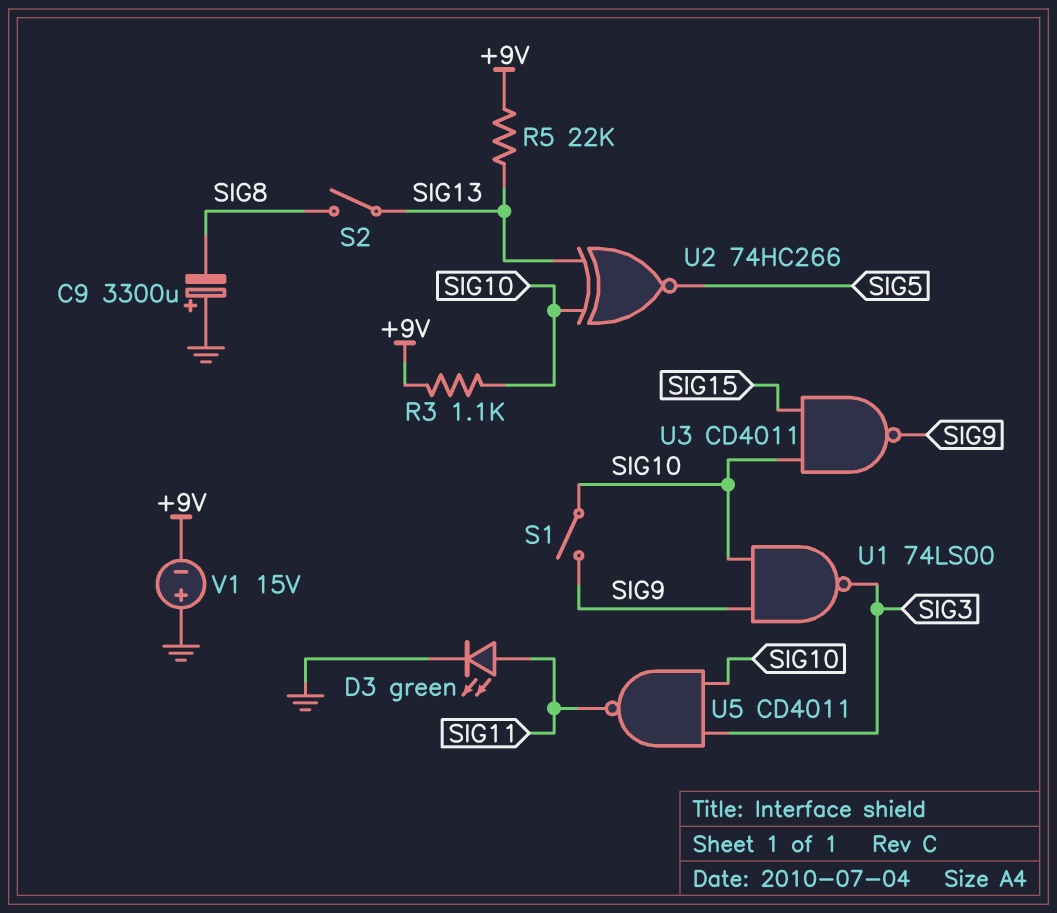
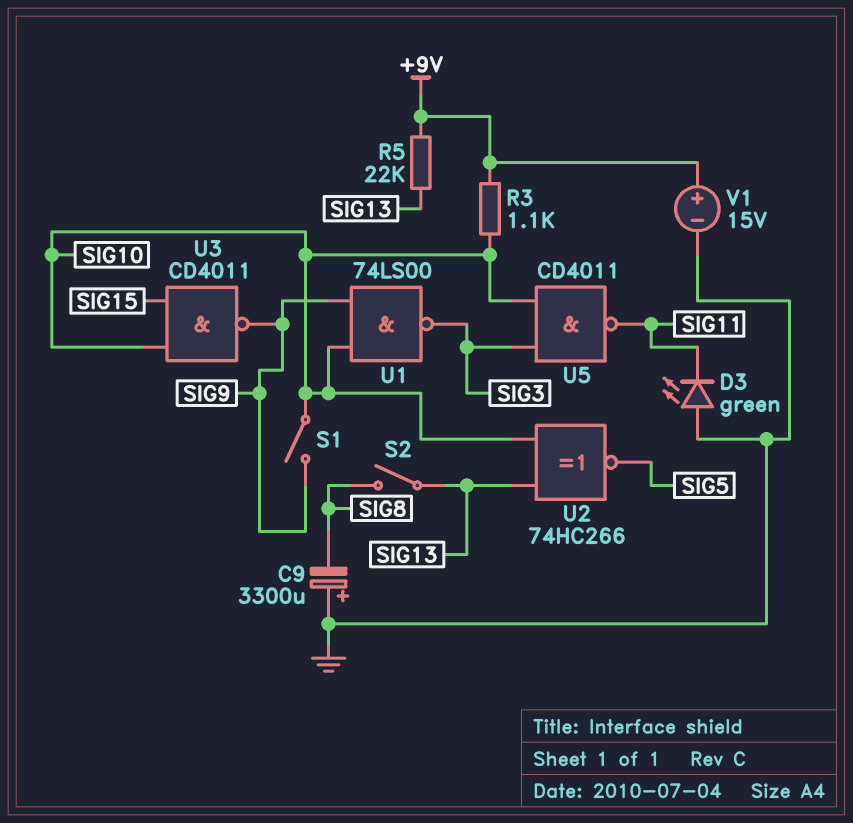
D3: LED green (A SIG11, K GND) -> LED green (A GND, K SIG11)
V1: 15V (plus GND, minus +9V) -> 15V (plus +9V, minus GND)

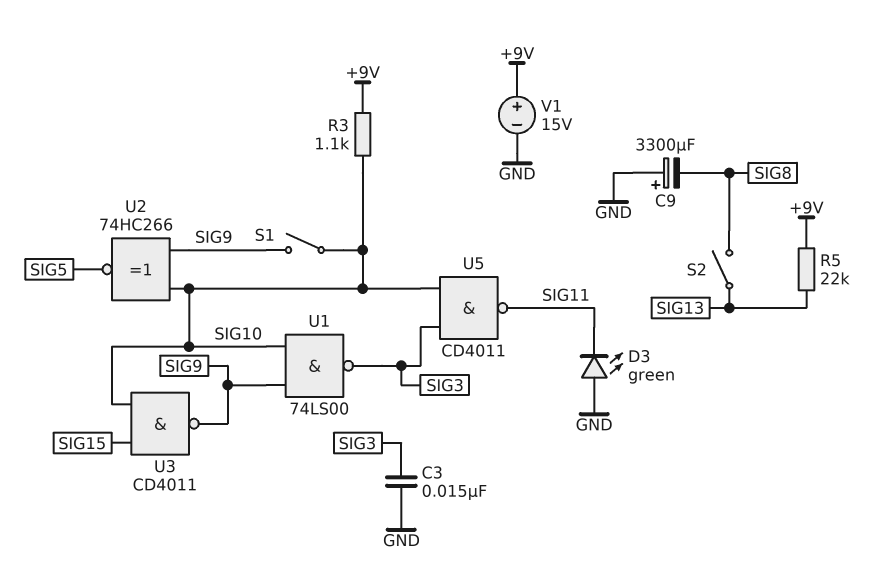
C3: none -> 15nF (GND, SIG3)
U2: XNOR 74HC266 (in SIG10, in SIG13, out SIG5) -> XNOR 74HC266 (in SIG9, in SIG10, out SIG5)

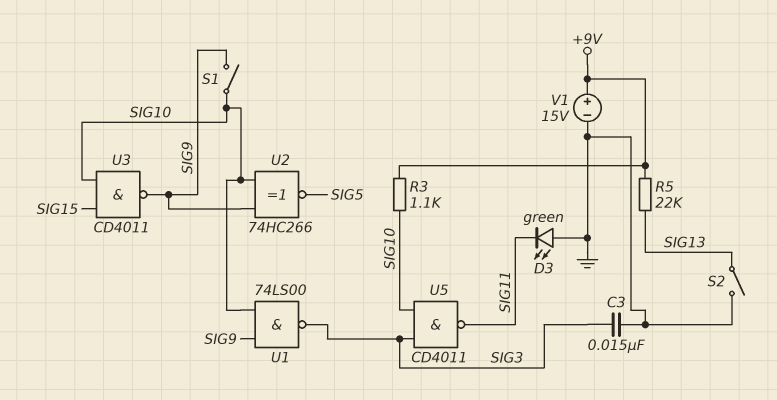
C9: 3300uF (plus GND, minus SIG8) -> none
S2: switch (SIG8, SIG13) -> switch (GND, SIG13)

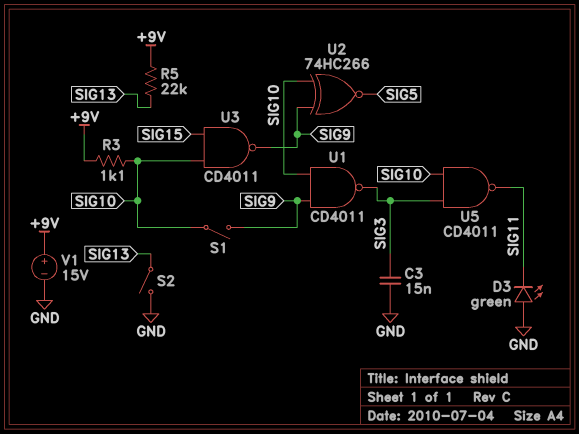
U1: NAND 74LS00 (in SIG9, in SIG10, out SIG3) -> NAND CD4011 (in SIG9, in SIG10, out SIG3)

